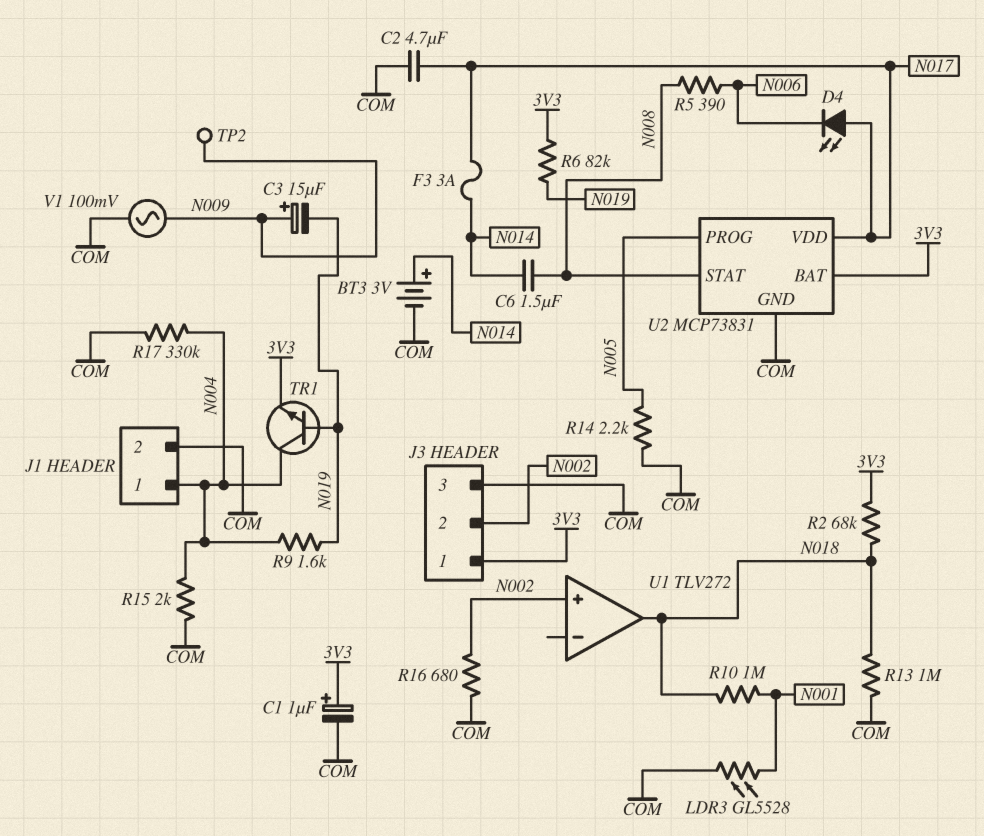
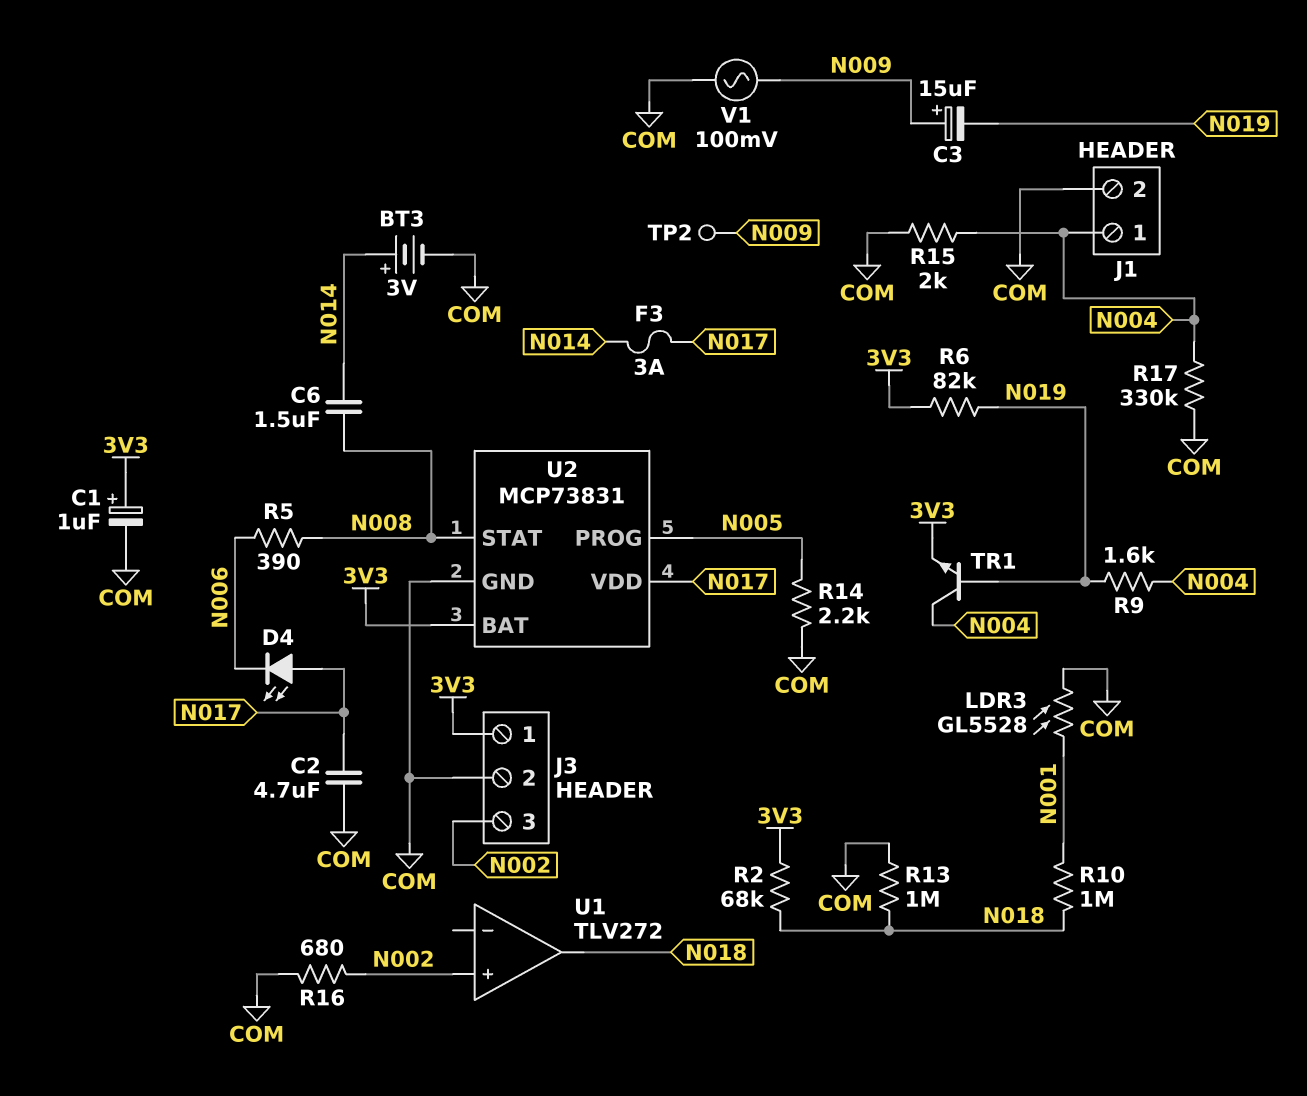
J3 pin 2: N002 -> COM
J3 pin 3: COM -> N002

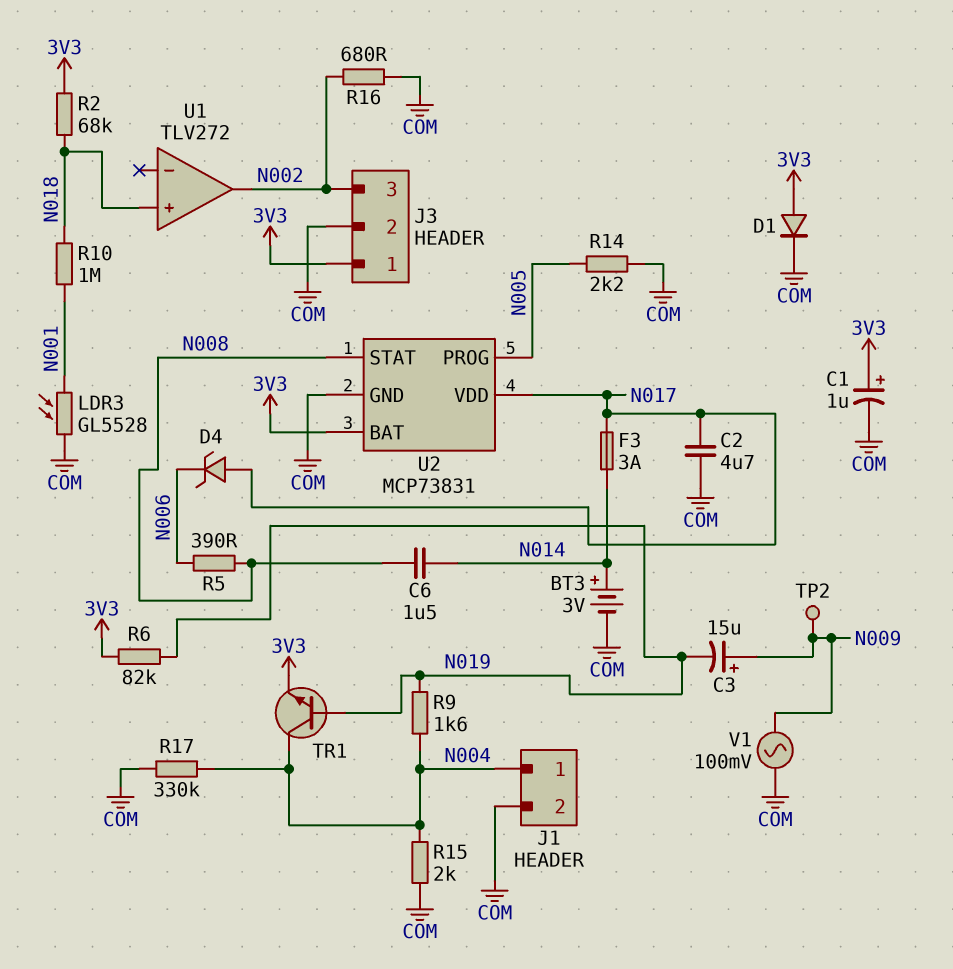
D1: none -> diode (A 3V3, K COM)
D4: LED (A N017, K N006) -> zener (A N017, K N006)
R13: 1M (COM, N018) -> none
U1 pin in+: N002 -> N018
U1 pin out: N018 -> N002

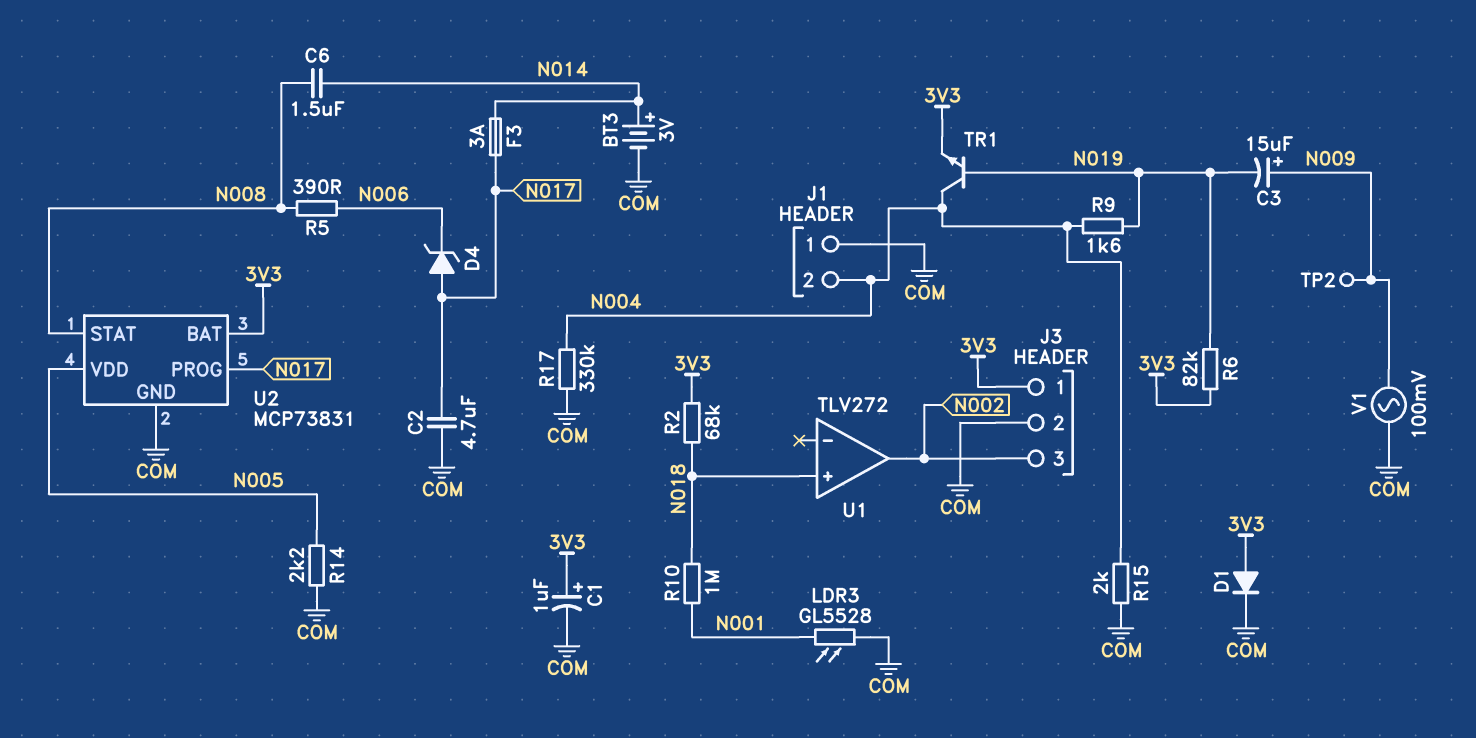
J1 pin 1: N004 -> COM
J1 pin 2: COM -> N004
R16: 680 (COM, N002) -> none
U2 pin PROG: N005 -> N017
U2 pin VDD: N017 -> N005

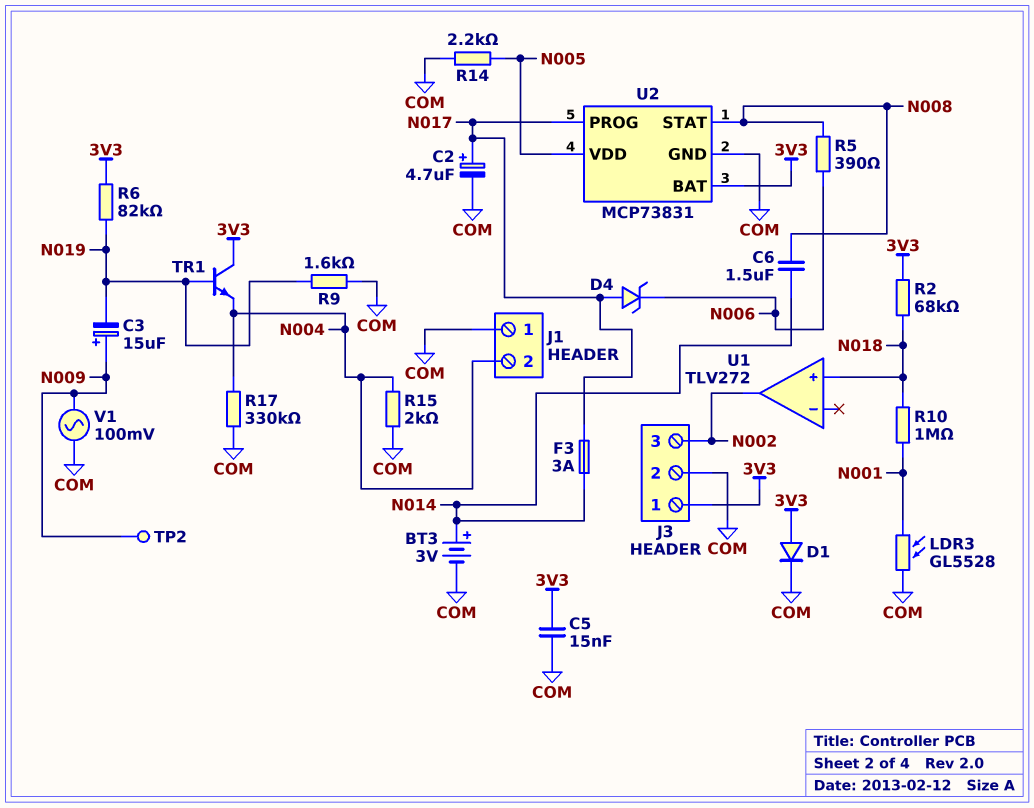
C1: 1uF (plus 3V3, minus COM) -> none
C2: 4.7uF (COM, N017) -> 4.7uF (plus N017, minus COM)
C5: none -> 15nF (3V3, COM)
R9: 1.6k (N004, N019) -> 1.6k (COM, N019)
TR1: NPN (B N019, C N004, E 3V3) -> NPN (B N019, C 3V3, E N004)

